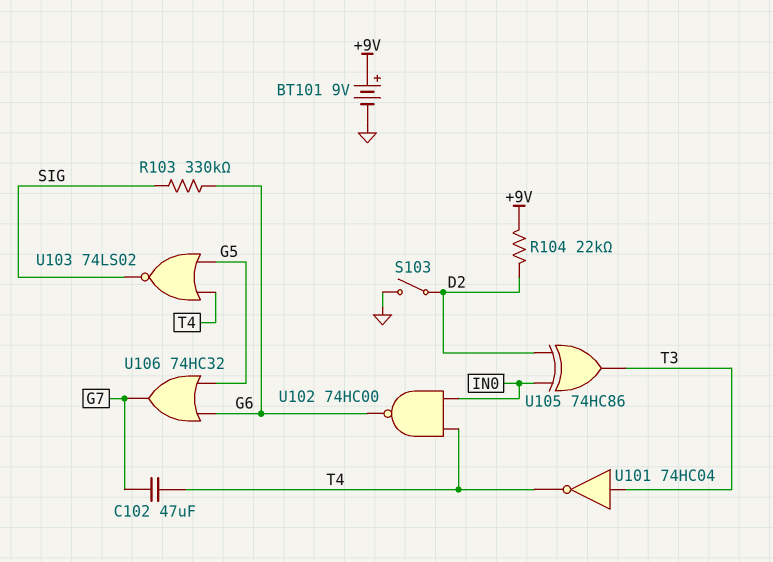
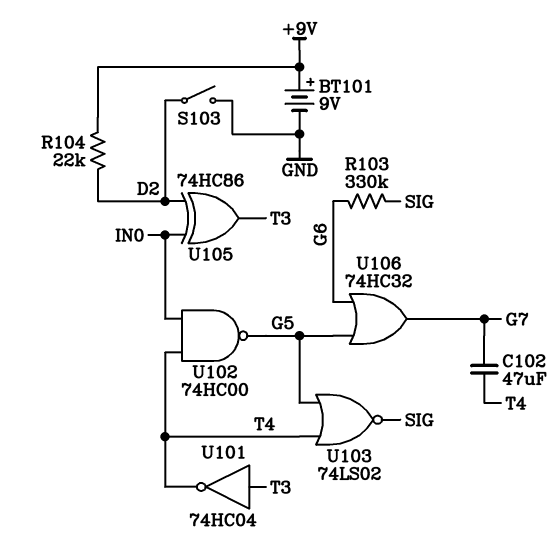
U102: NAND 74HC00 (in IN0, in T4, out G6) -> NAND 74HC00 (in IN0, in T4, out G5)

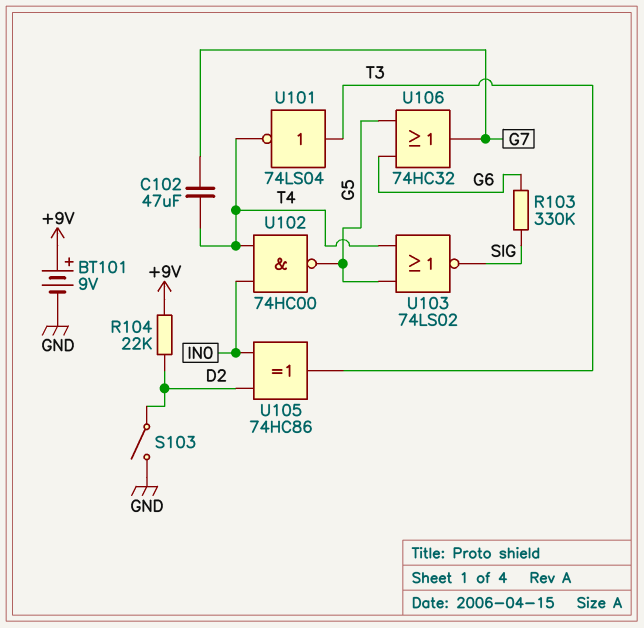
U101: NOT 74HC04 (in T3, out T4) -> NOT 74LS04 (in T3, out T4)

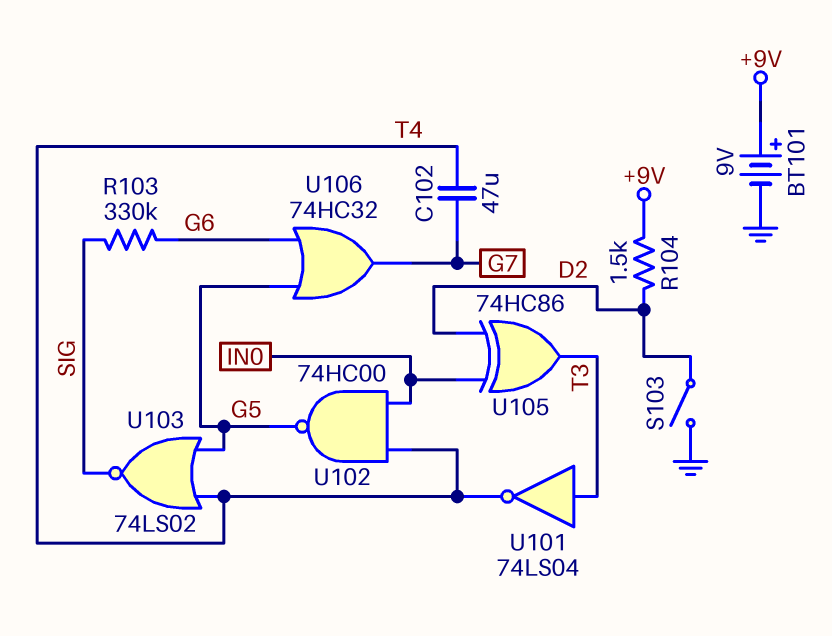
R104: 22k (+9V, D2) -> 1.5k (+9V, D2)

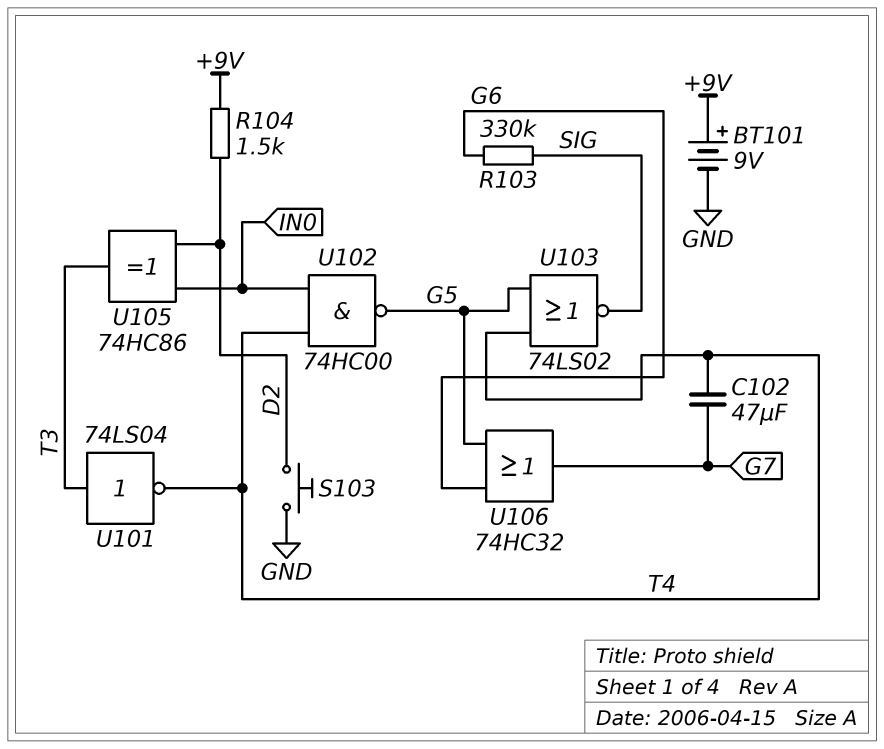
S103: switch (D2, GND) -> button (D2, GND)

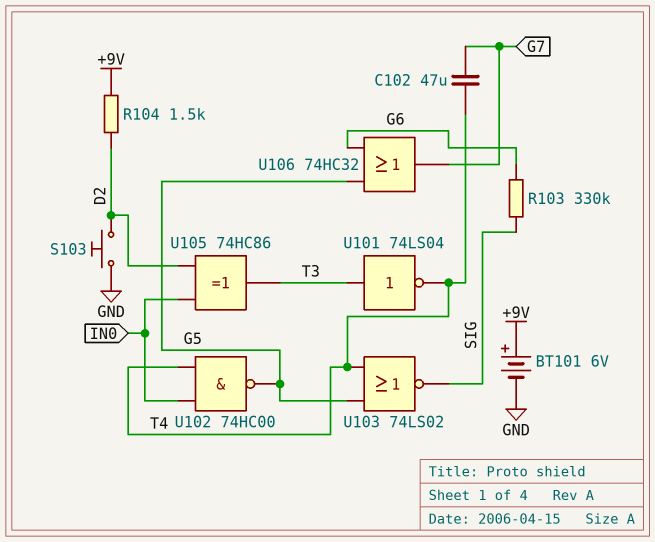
BT101: 9V (plus +9V, minus GND) -> 6V (plus +9V, minus GND)

